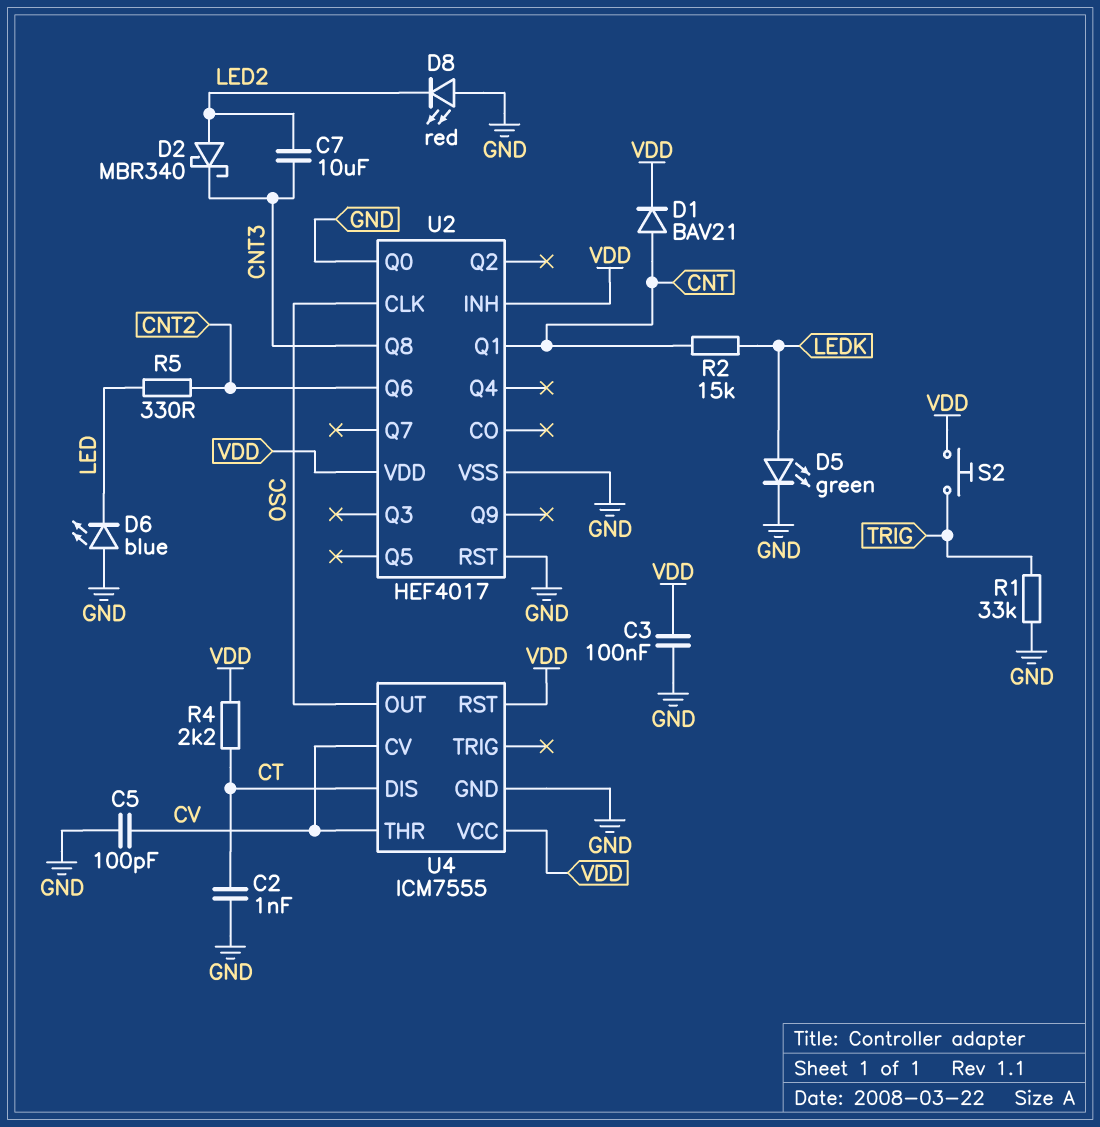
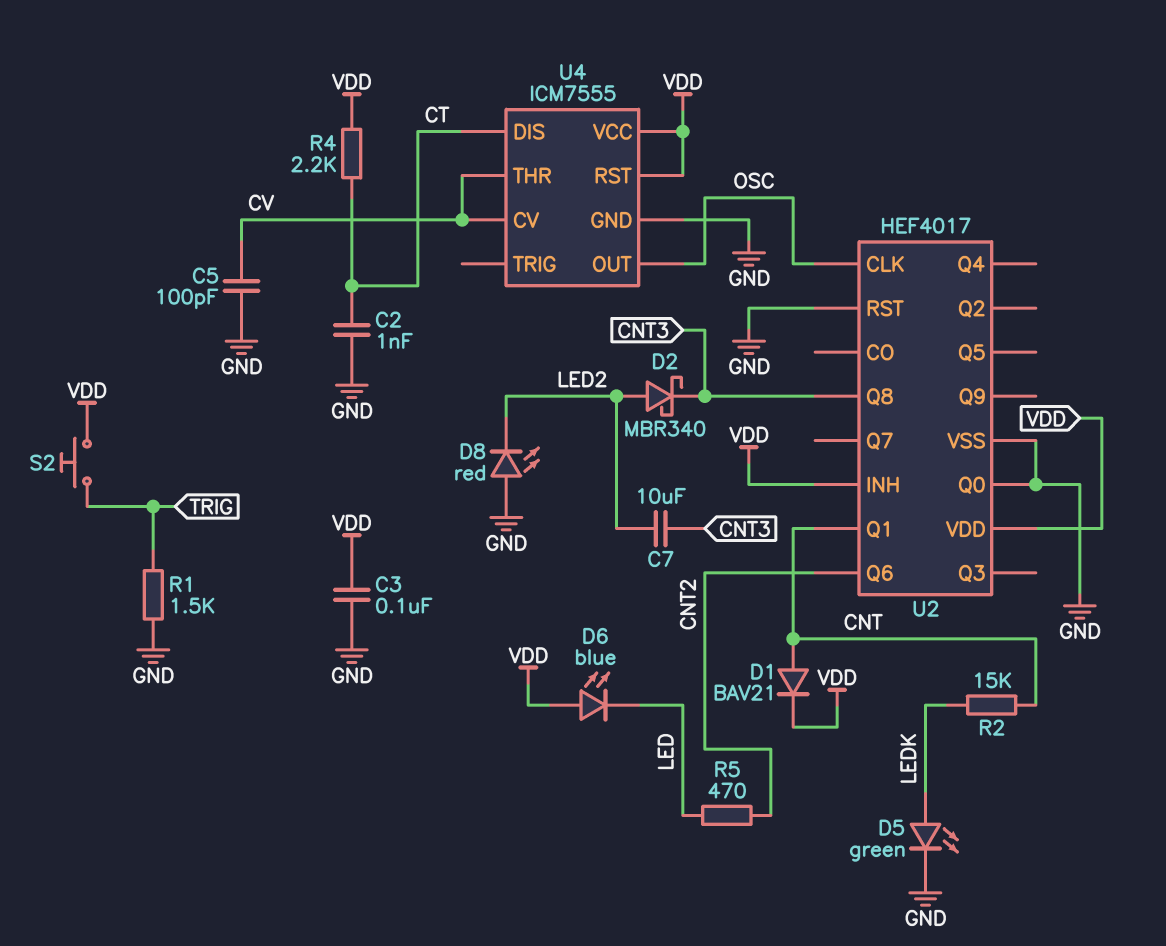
D6: LED blue (A GND, K LED) -> LED blue (A VDD, K LED)
R1: 33k (GND, TRIG) -> 1.5k (GND, TRIG)
R5: 330 (CNT2, LED) -> 470 (CNT2, LED)

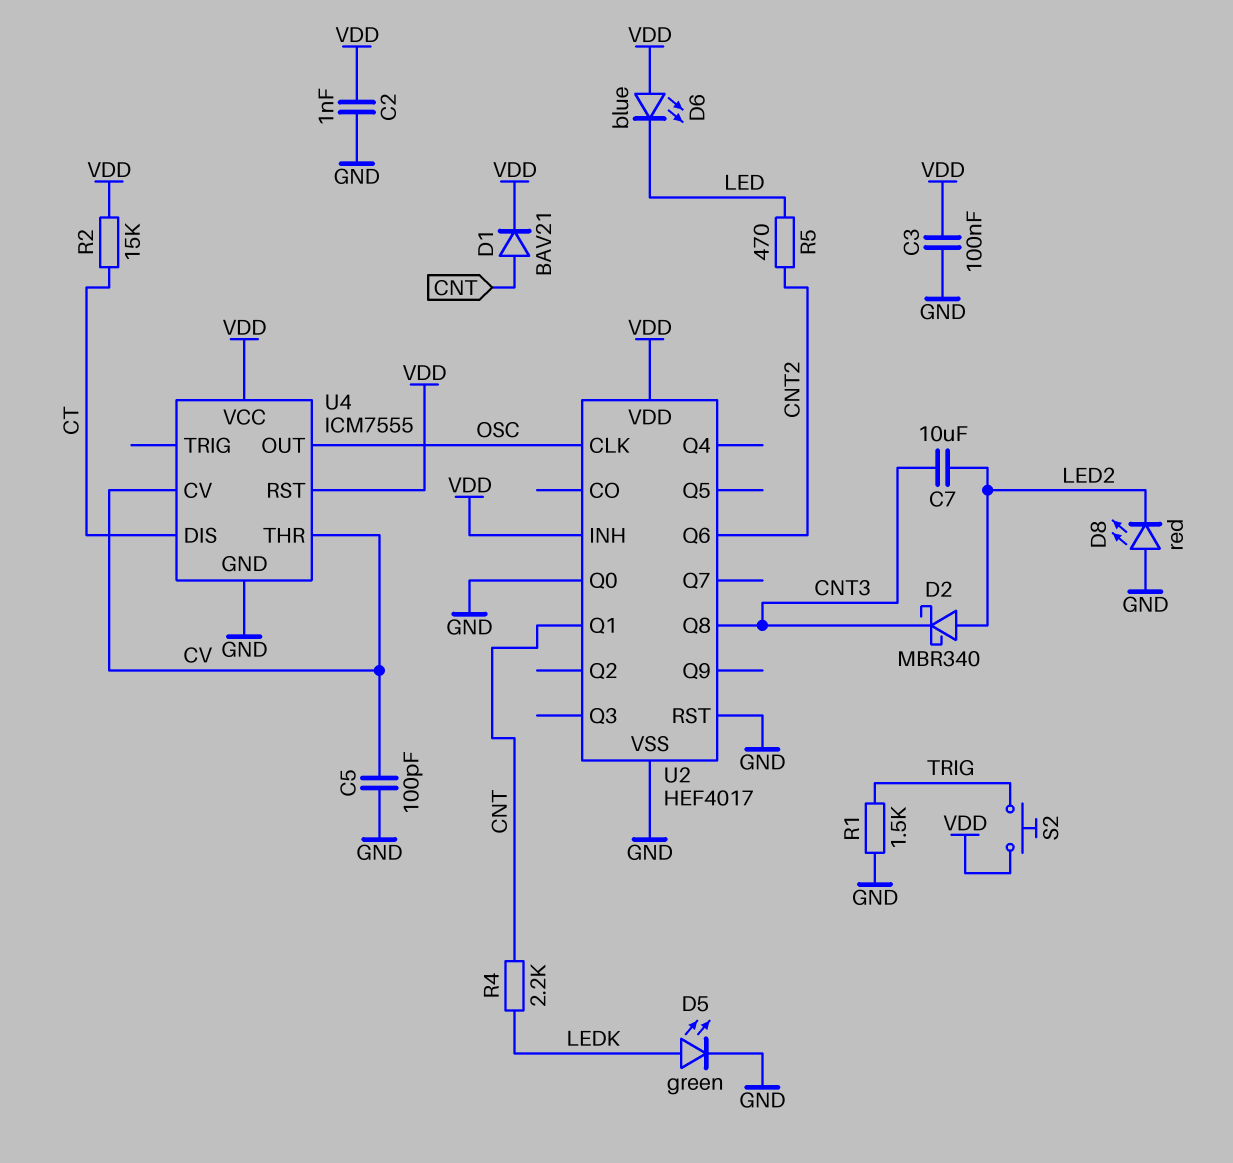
C2: 1nF (CT, GND) -> 1nF (GND, VDD)
R2: 15k (CNT, LEDK) -> 15k (CT, VDD)
R4: 2.2k (CT, VDD) -> 2.2k (CNT, LEDK)

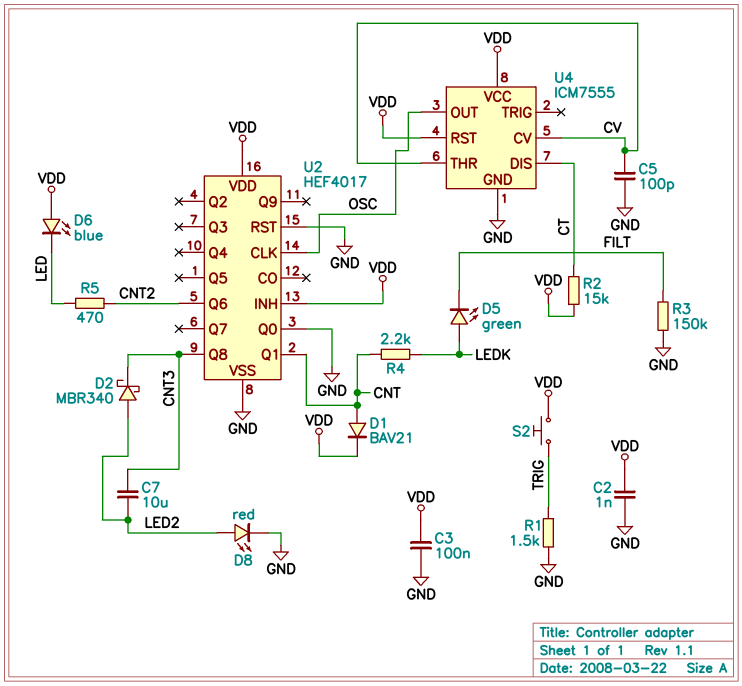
D5: LED green (A LEDK, K GND) -> LED green (A LEDK, K FILT)
D8: LED red (A GND, K LED2) -> LED red (A LED2, K GND)
R3: none -> 150k (FILT, GND)

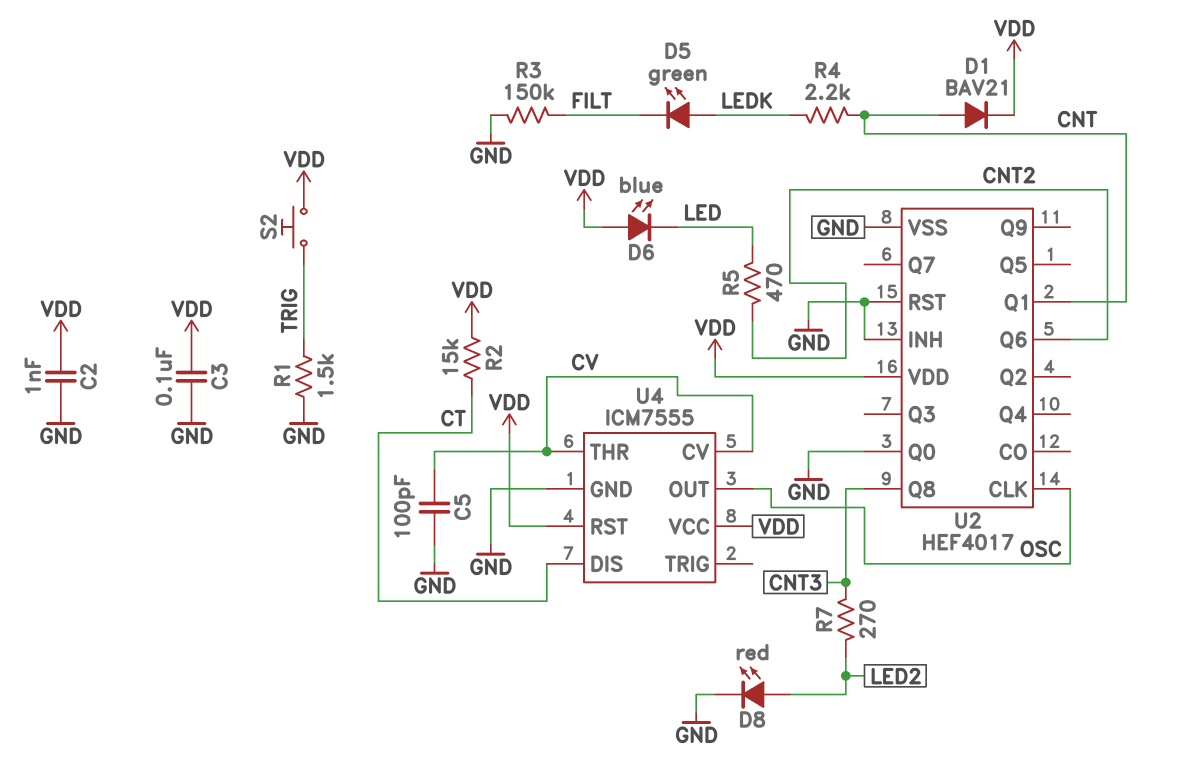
C7: 10uF (CNT3, LED2) -> none
D2: schottky MBR340 (A LED2, K CNT3) -> none
R7: none -> 270 (CNT3, LED2)
U2 pin INH: VDD -> GND

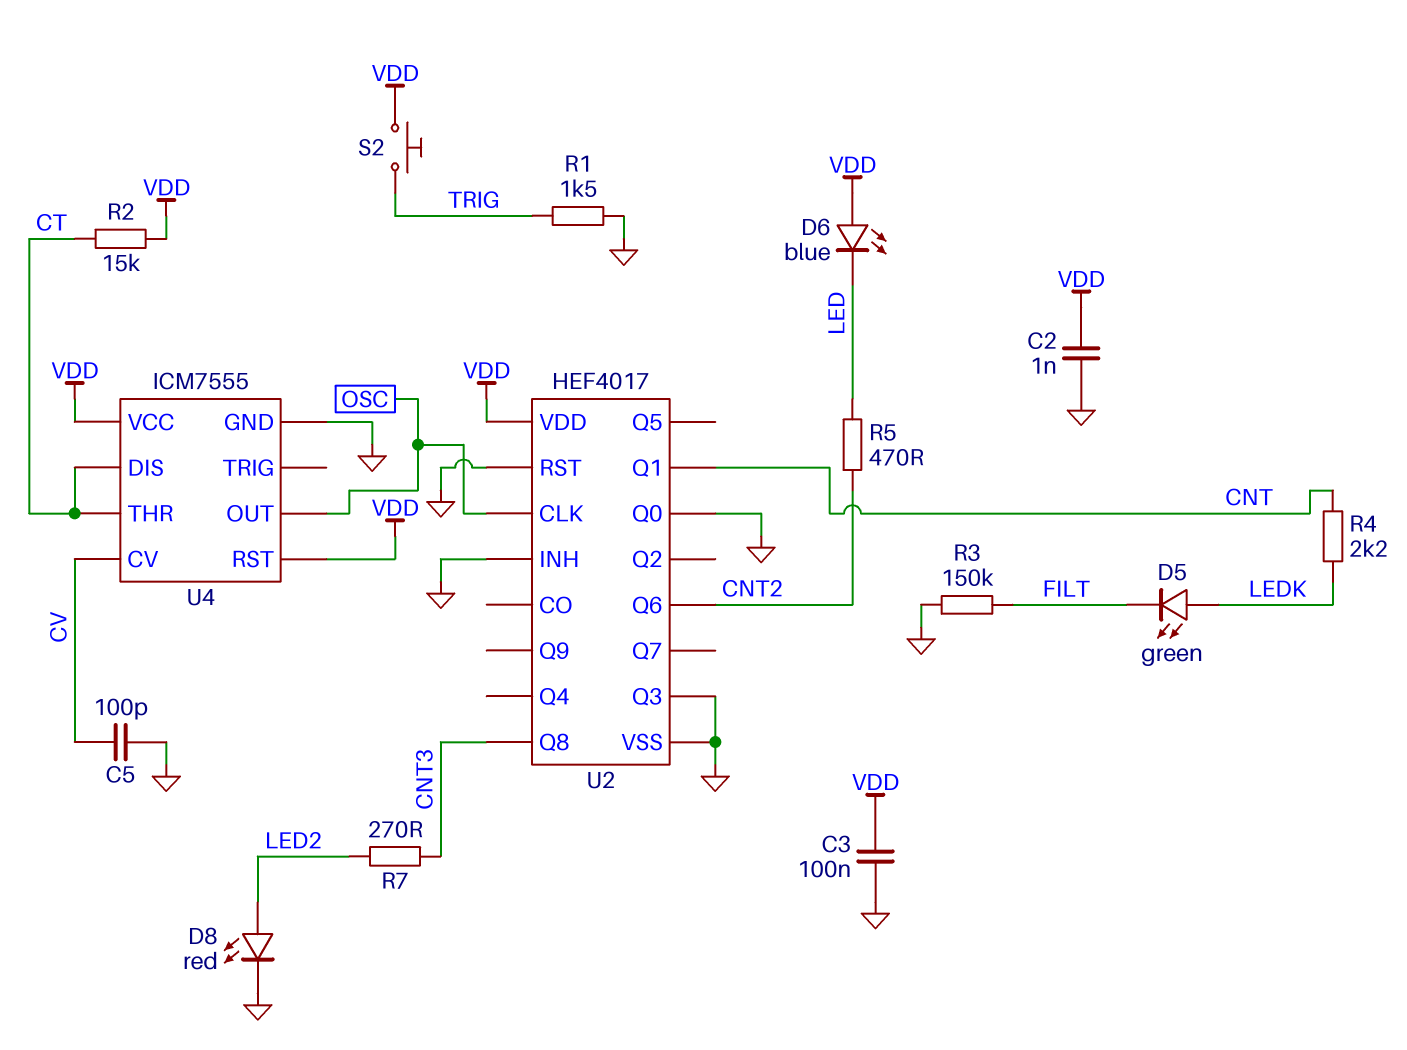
D1: diode BAV21 (A CNT, K VDD) -> none
U2 pin Q3: none -> GND
U4 pin THR: CV -> CT

